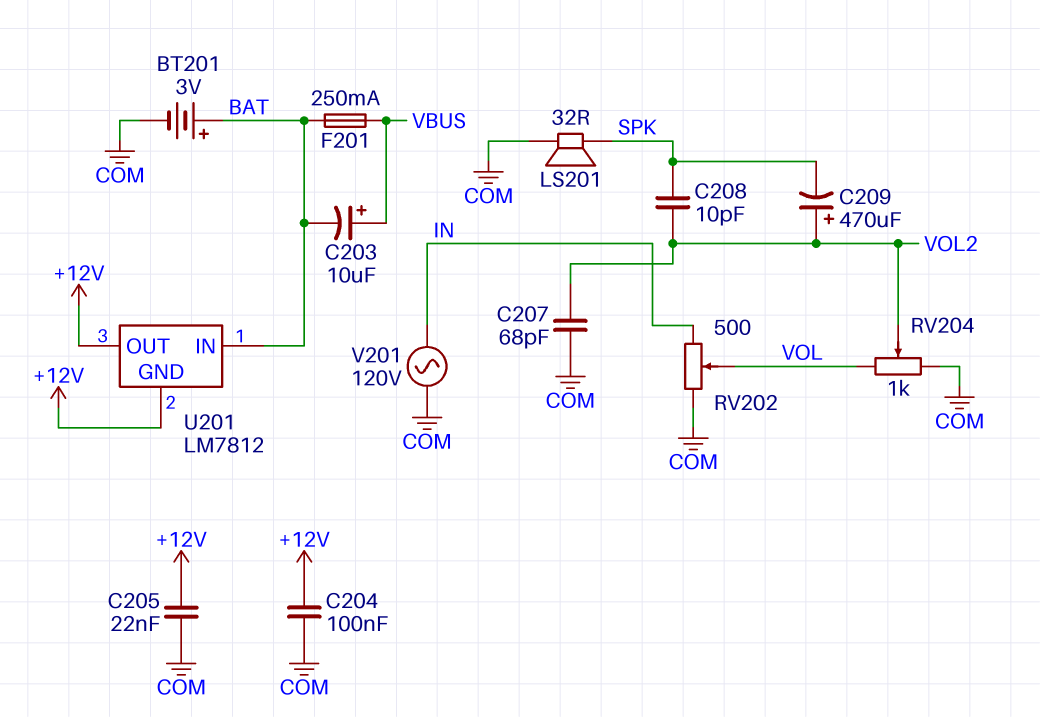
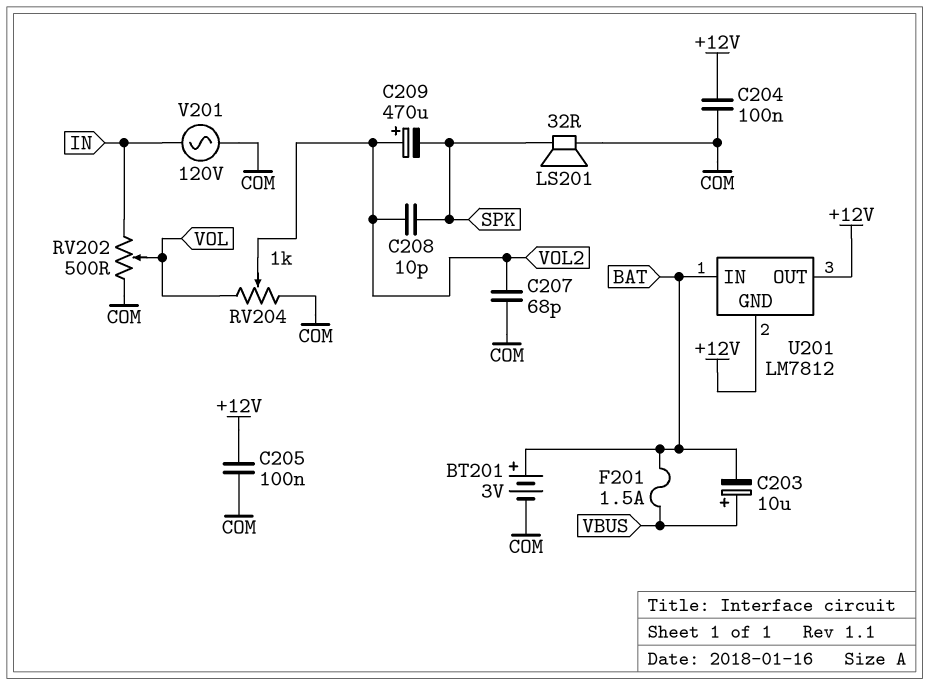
C205: 22nF (+12V, COM) -> 100nF (+12V, COM)
F201: 250mA (BAT, VBUS) -> 1.5A (BAT, VBUS)

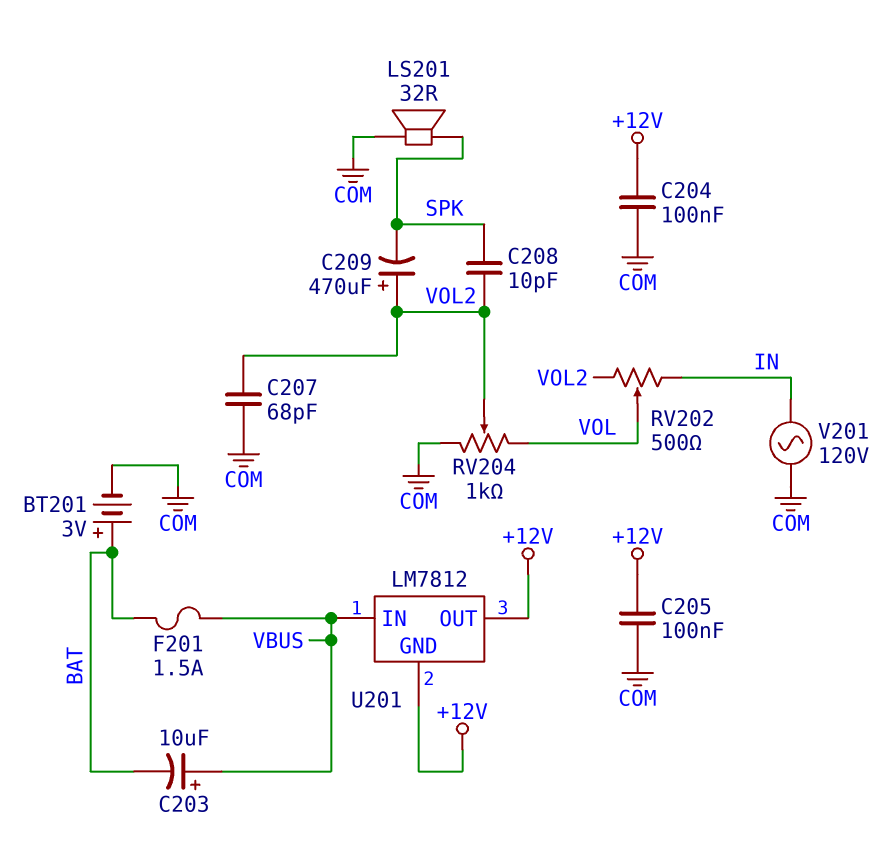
RV202: 500 (COM, IN, wiper VOL) -> 500 (IN, VOL2, wiper VOL)
U201 pin IN: BAT -> VBUS

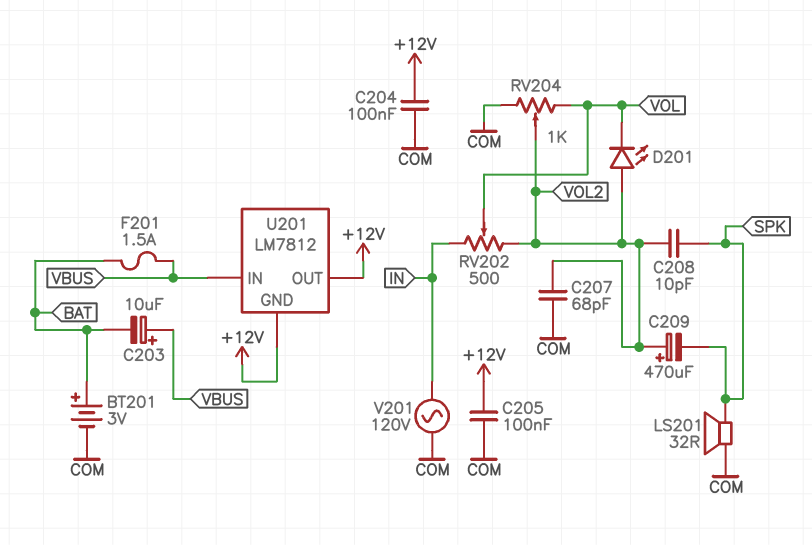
D201: none -> LED (A VOL2, K VOL)

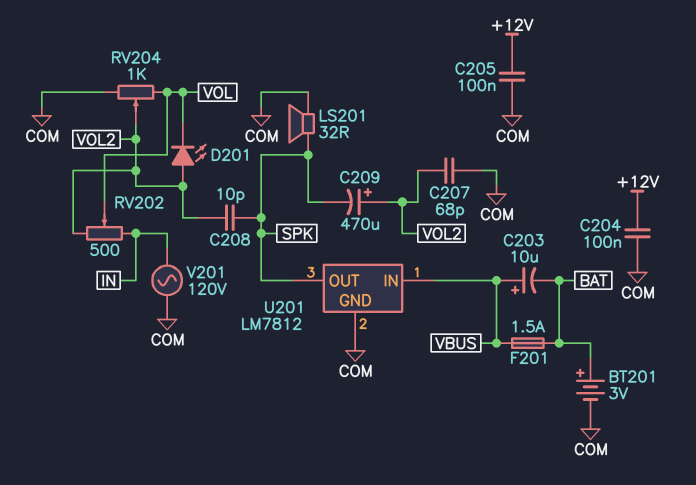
U201 pin GND: +12V -> COM
U201 pin OUT: +12V -> SPK

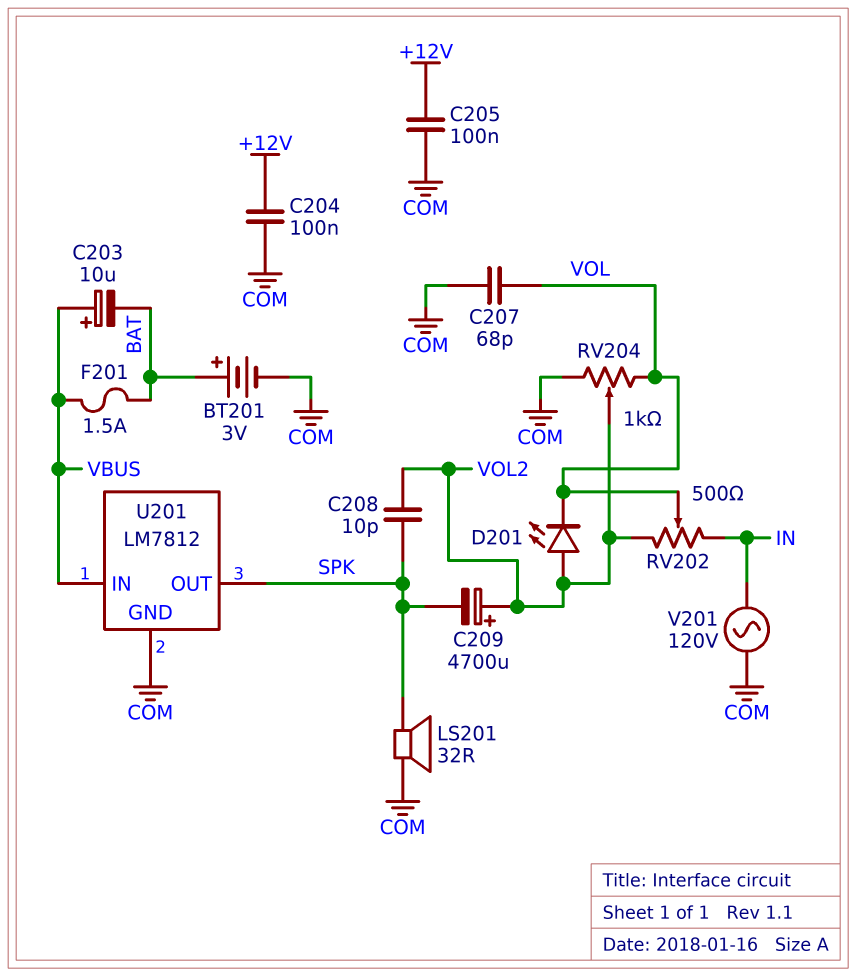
C207: 68pF (COM, VOL2) -> 68pF (COM, VOL)
C209: 470uF (plus VOL2, minus SPK) -> 4700uF (plus VOL2, minus SPK)

